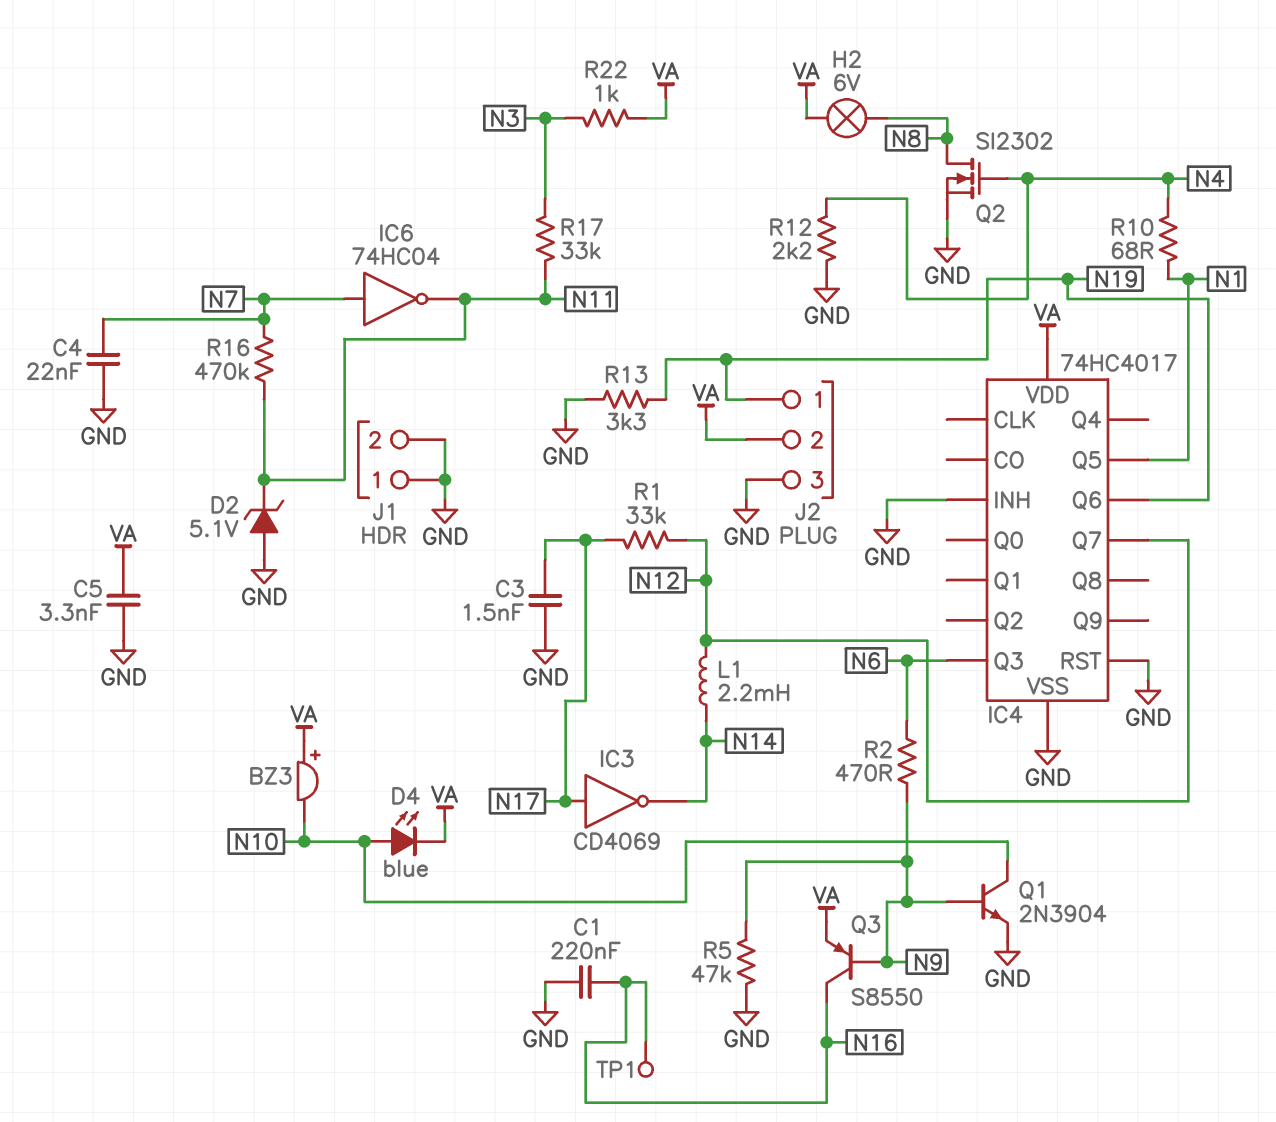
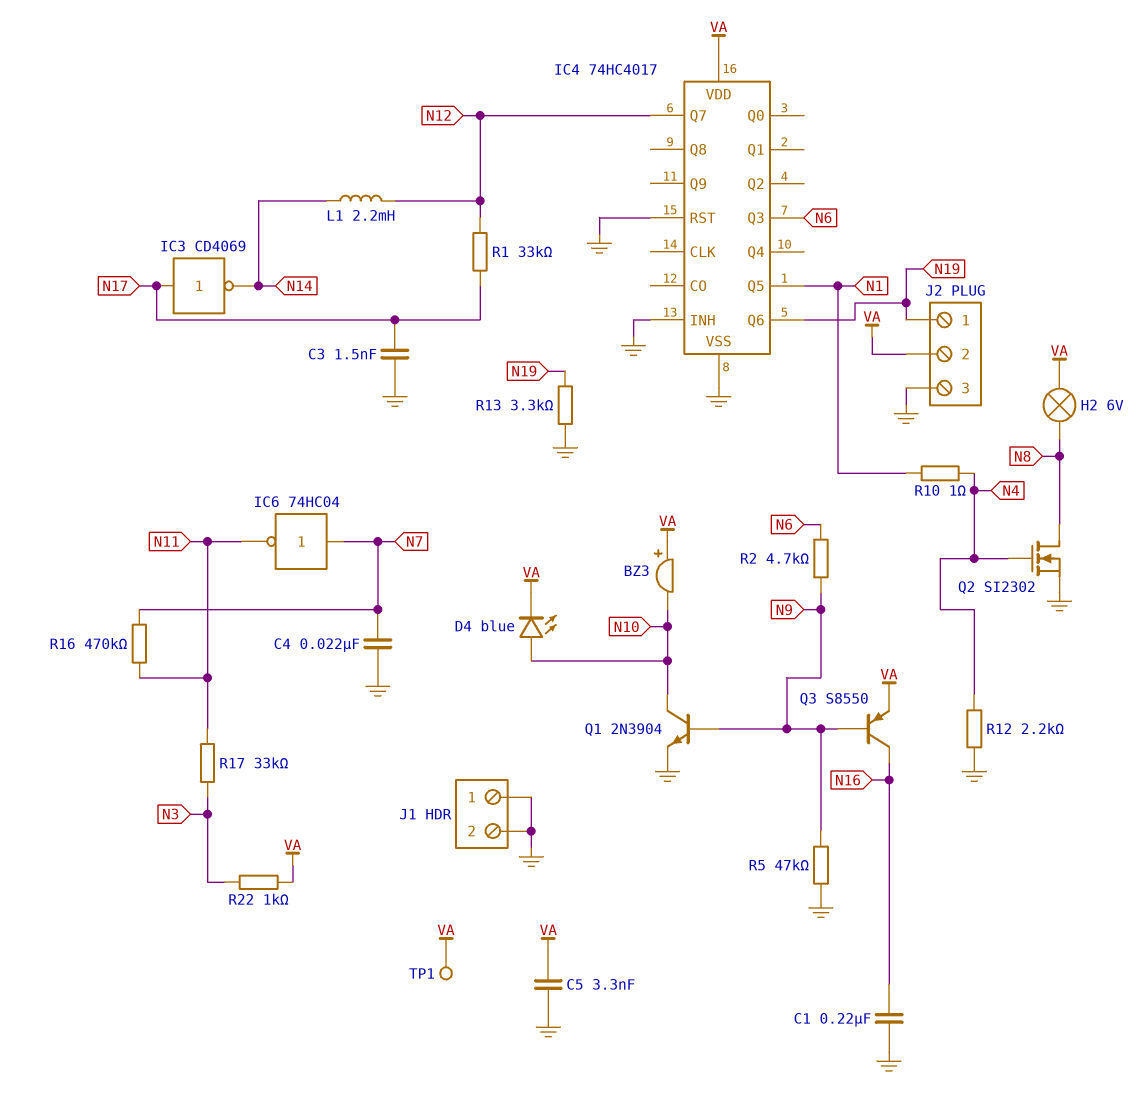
D2: zener 5.1V (A GND, K N11) -> none
R2: 470 (N6, N9) -> 4.7k (N6, N9)
R10: 68 (N1, N4) -> 1 (N1, N4)
TP1: test point (N16) -> test point (VA)

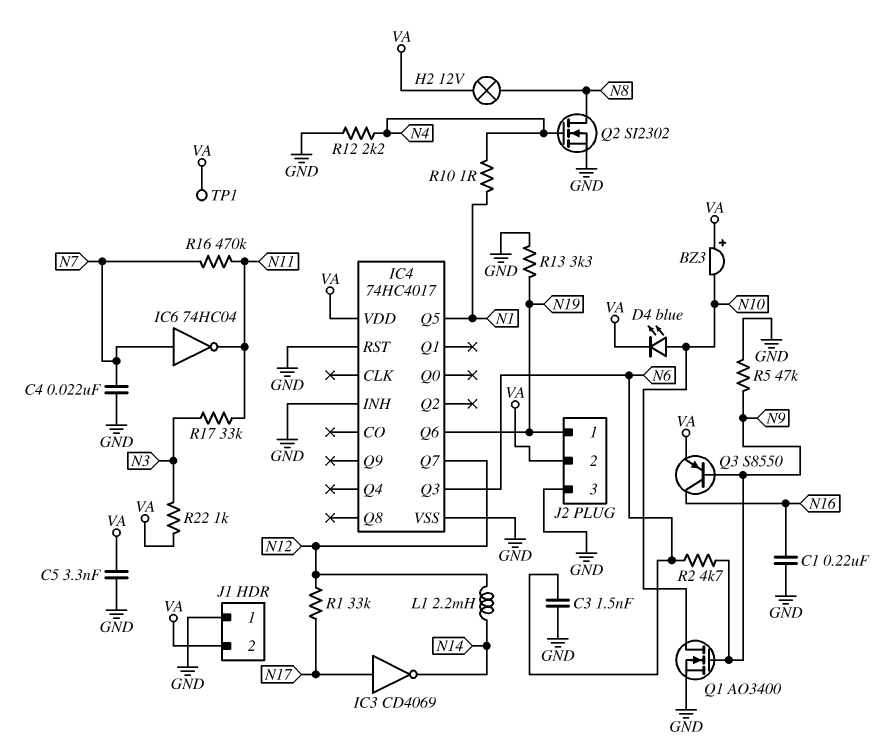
C3: 1.5nF (GND, N17) -> 1.5nF (GND, N6)
H2: lamp 6V (N8, VA) -> lamp 12V (N8, VA)
J1 pin 2: GND -> VA
Q1: NPN 2N3904 (B N9, C N10, E GND) -> NMOS AO3400 (G N9, D N10, S GND)

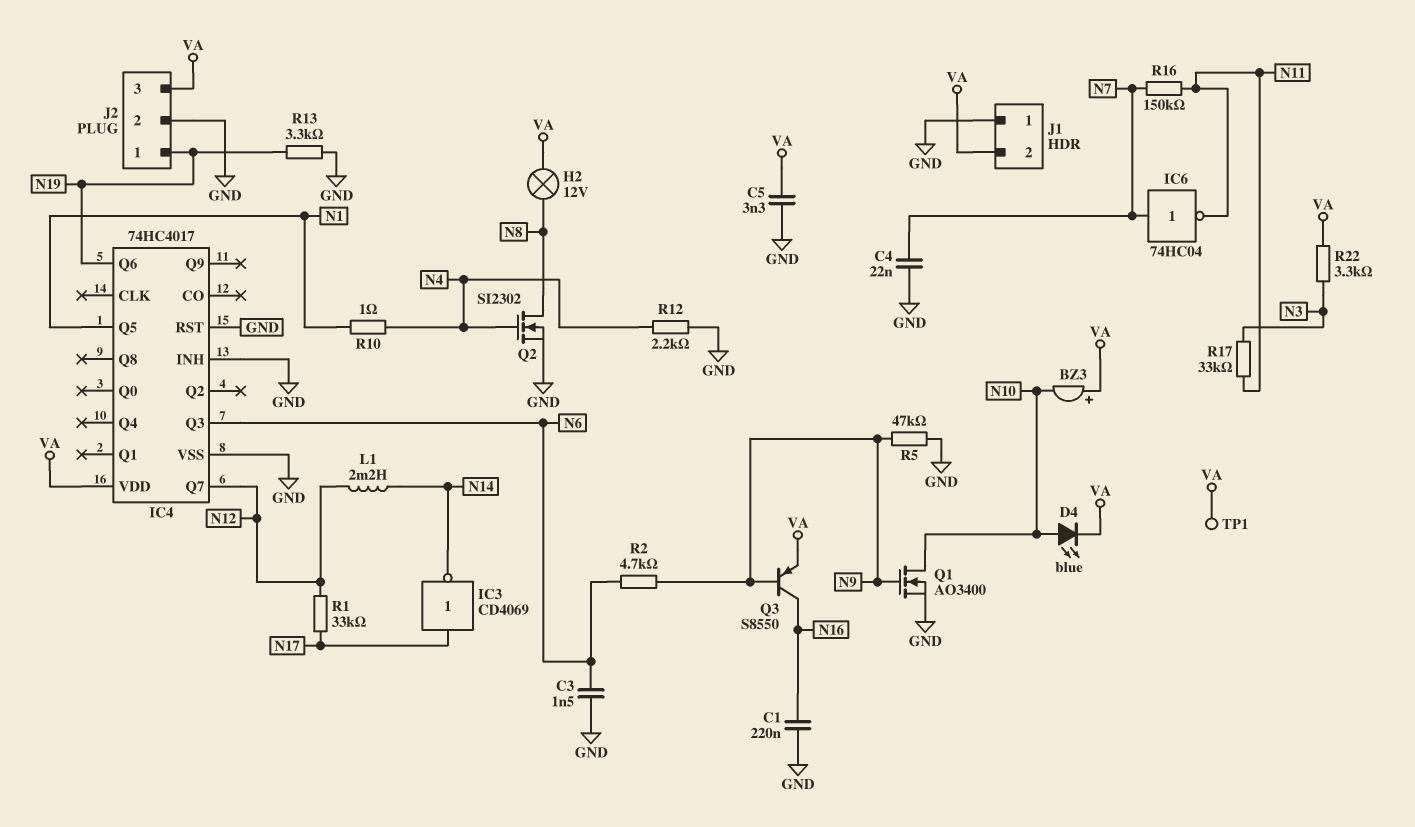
J2 pin 2: VA -> GND
J2 pin 3: GND -> VA
R16: 470k (N7, N11) -> 150k (N7, N11)
R22: 1k (N3, VA) -> 3.3k (N3, VA)

